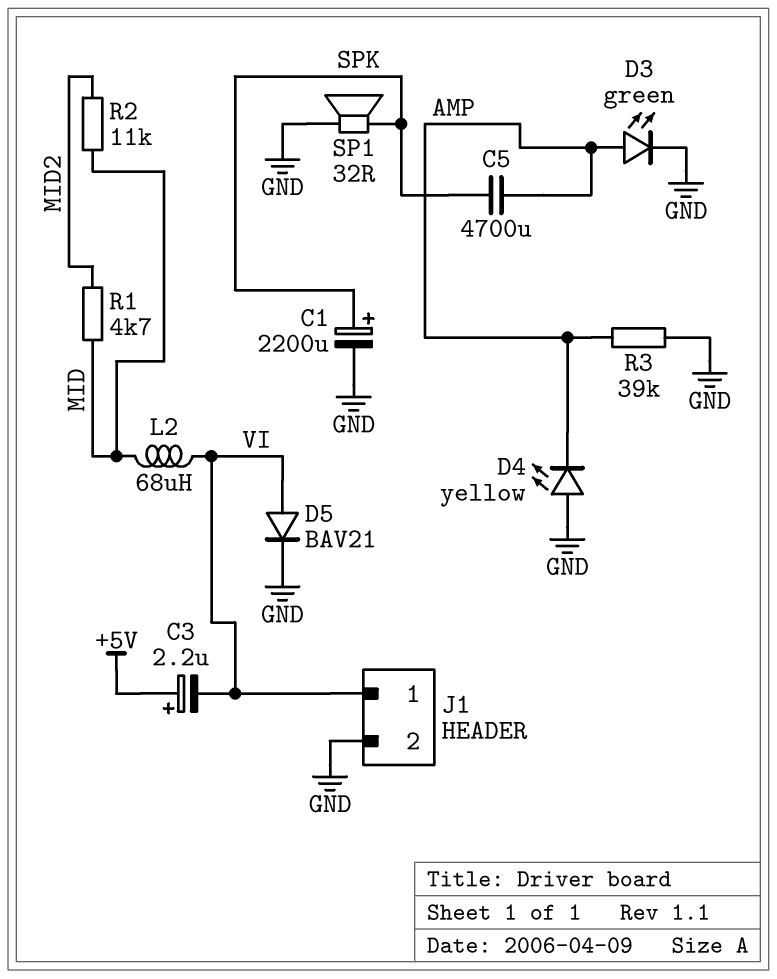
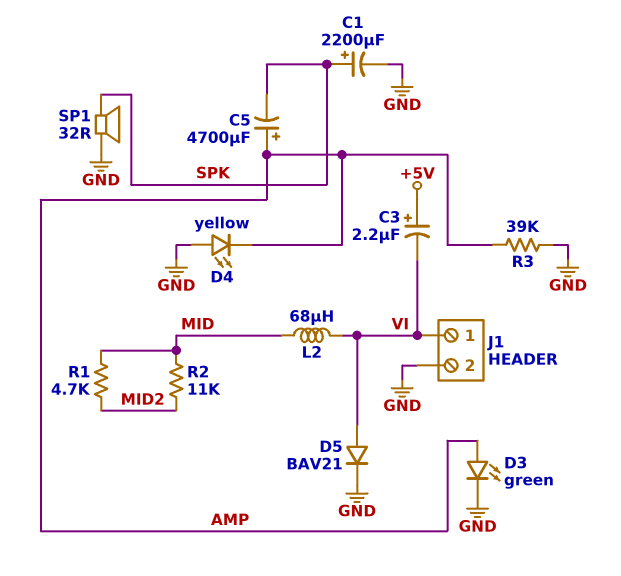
C5: 4700uF (AMP, SPK) -> 4700uF (plus AMP, minus SPK)

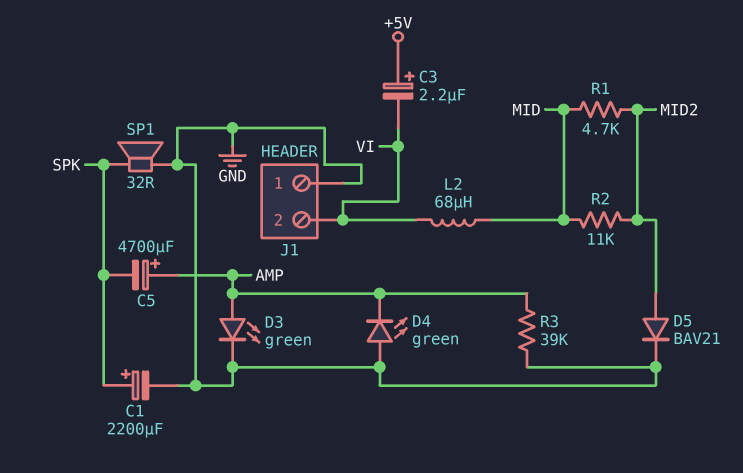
D4: LED yellow (A GND, K AMP) -> LED green (A GND, K AMP)
D5: diode BAV21 (A VI, K GND) -> diode BAV21 (A MID2, K GND)
J1 pin 1: VI -> GND
J1 pin 2: GND -> VI

